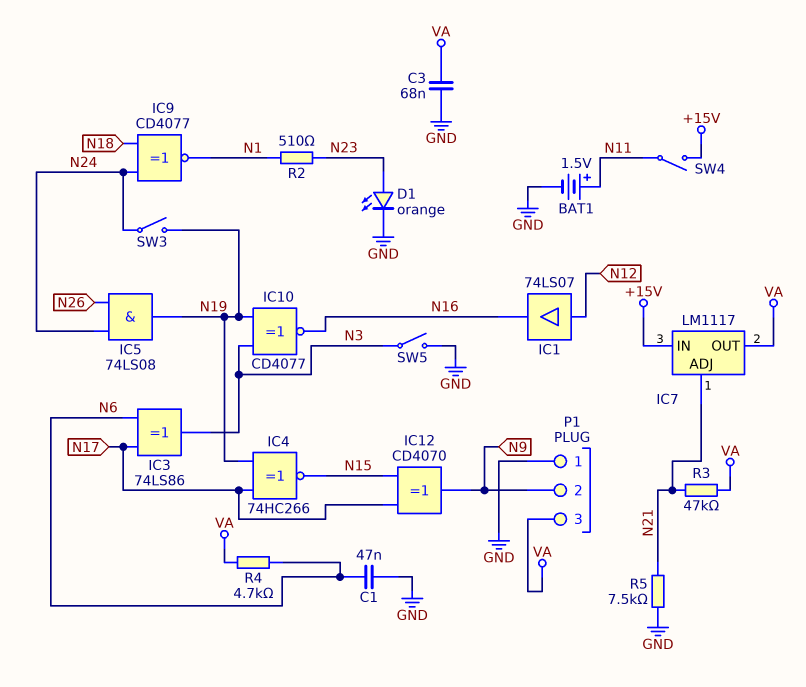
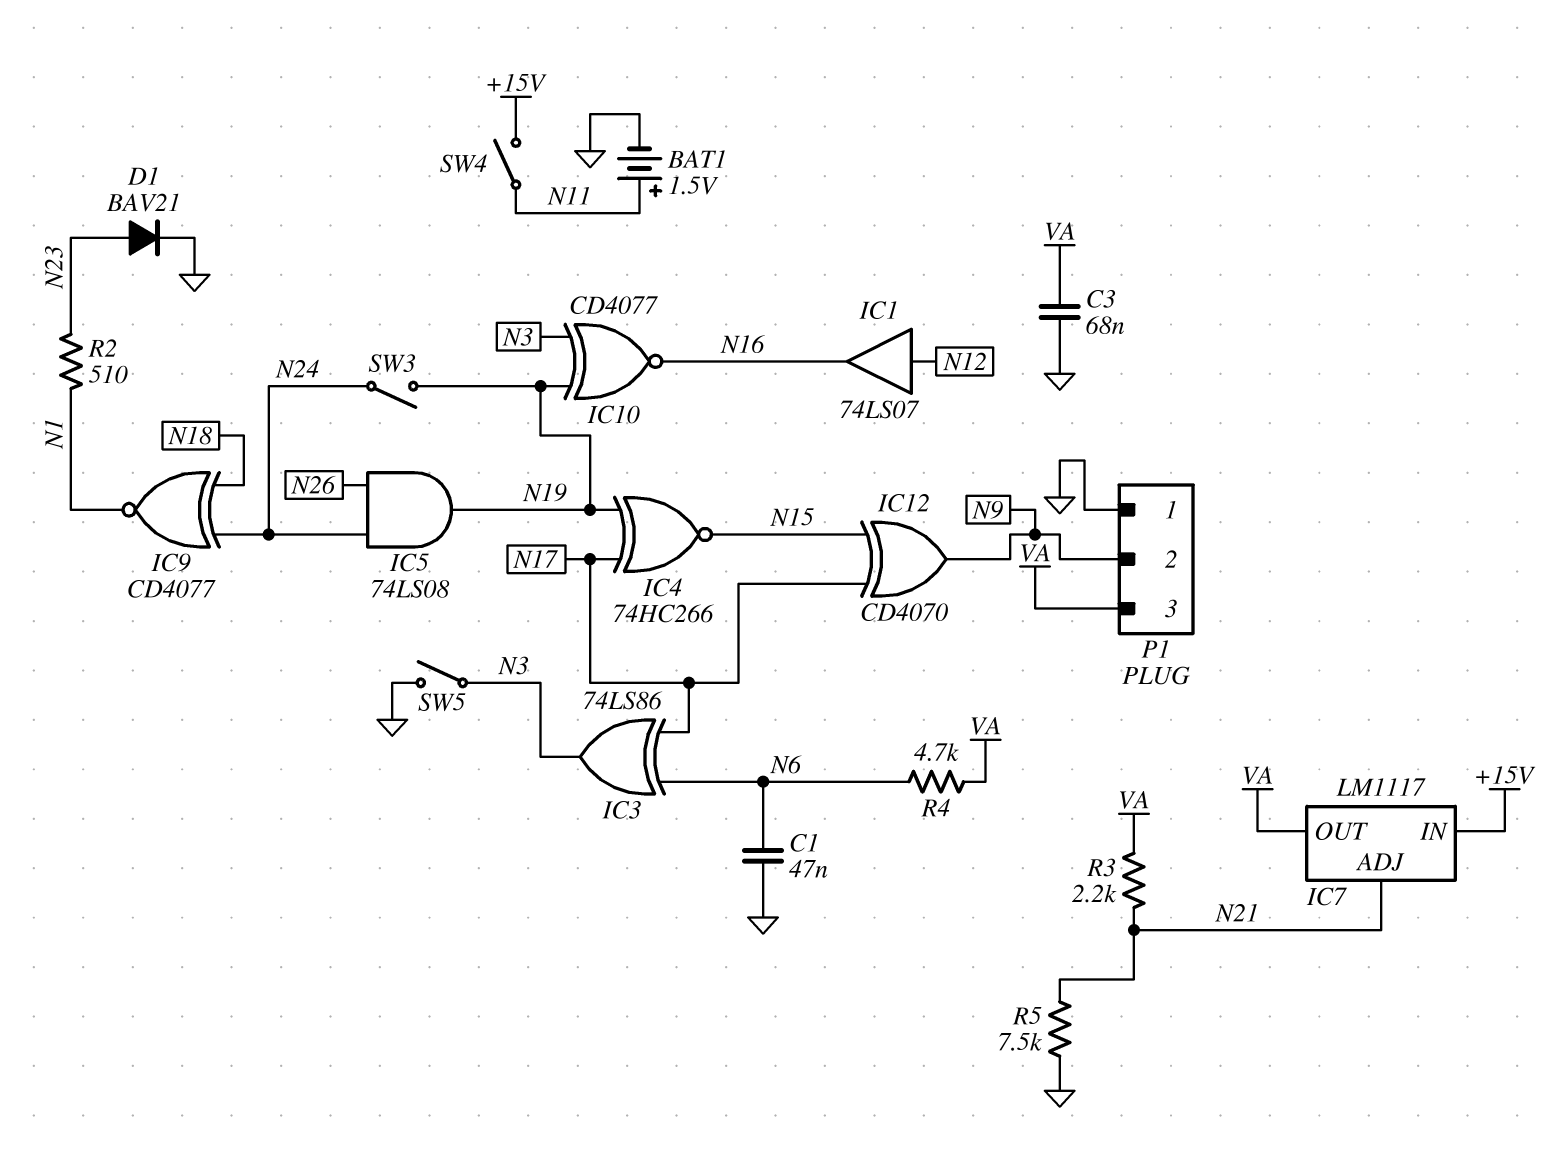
D1: LED orange (A N23, K GND) -> diode BAV21 (A N23, K GND)
R3: 47k (N21, VA) -> 2.2k (N21, VA)

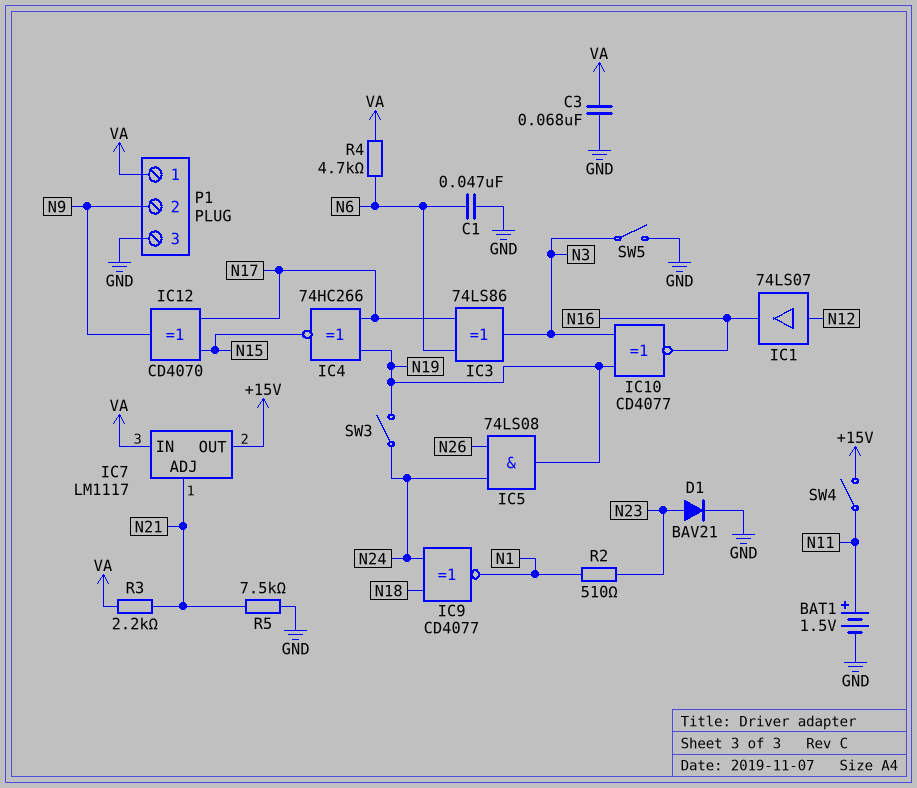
IC7 pin IN: +15V -> VA
IC7 pin OUT: VA -> +15V
P1 pin 1: GND -> VA
P1 pin 3: VA -> GND

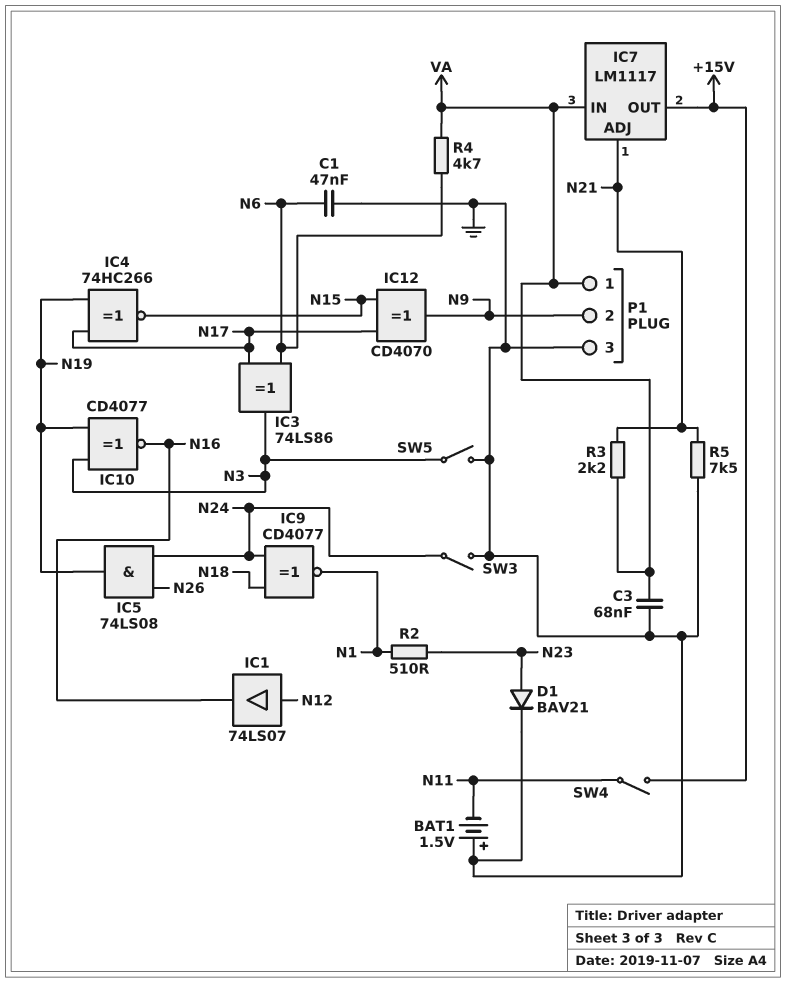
BAT1: 1.5V (plus N11, minus GND) -> 1.5V (plus GND, minus N11)
SW3: switch (N19, N24) -> switch (GND, N24)

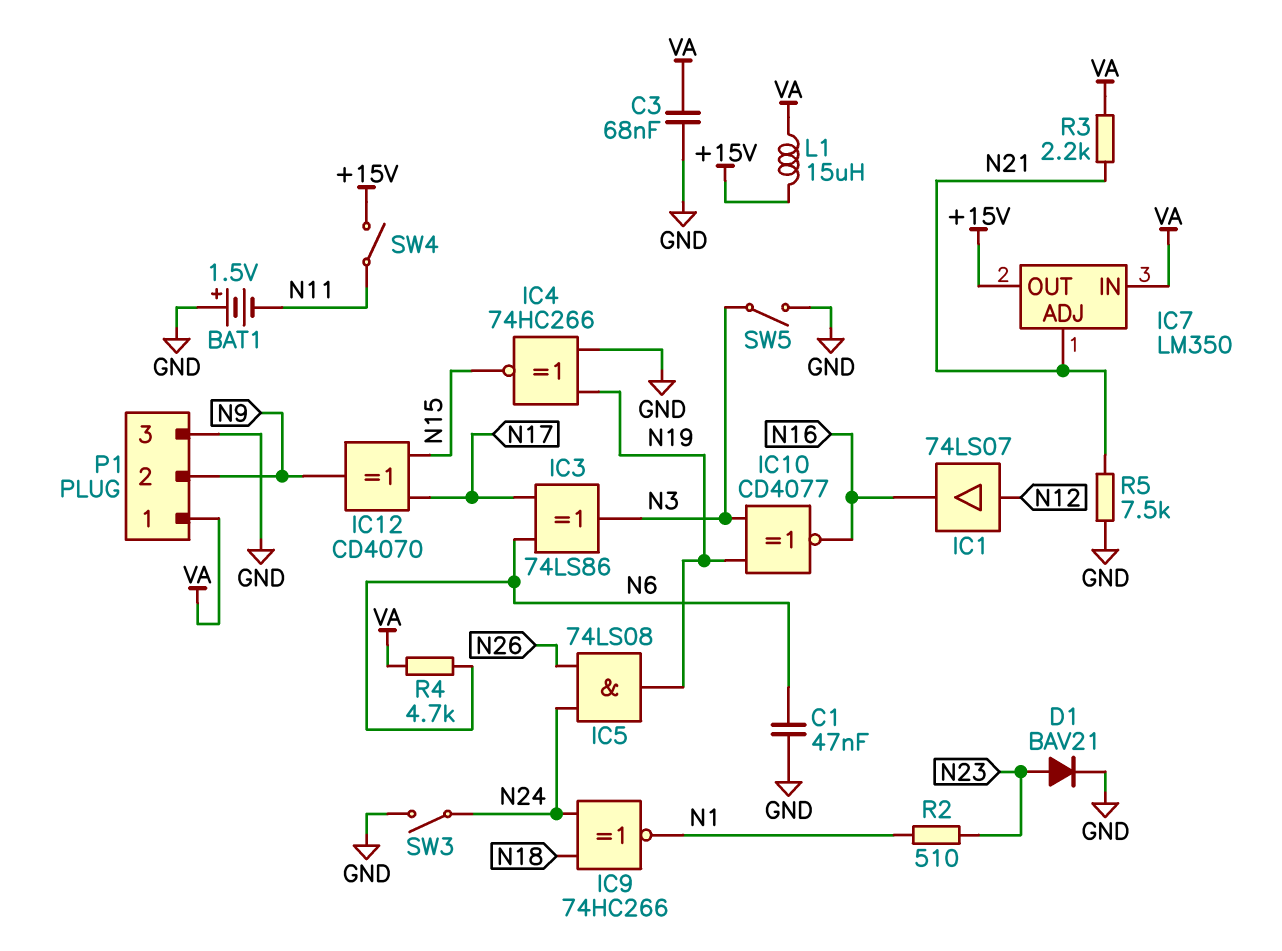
IC4: XNOR 74HC266 (in N17, in N19, out N15) -> XNOR 74HC266 (in GND, in N19, out N15)
IC7: LM1117 -> LM350
IC9: XNOR CD4077 (in N18, in N24, out N1) -> XNOR 74HC266 (in N18, in N24, out N1)
L1: none -> 15uH (+15V, VA)

